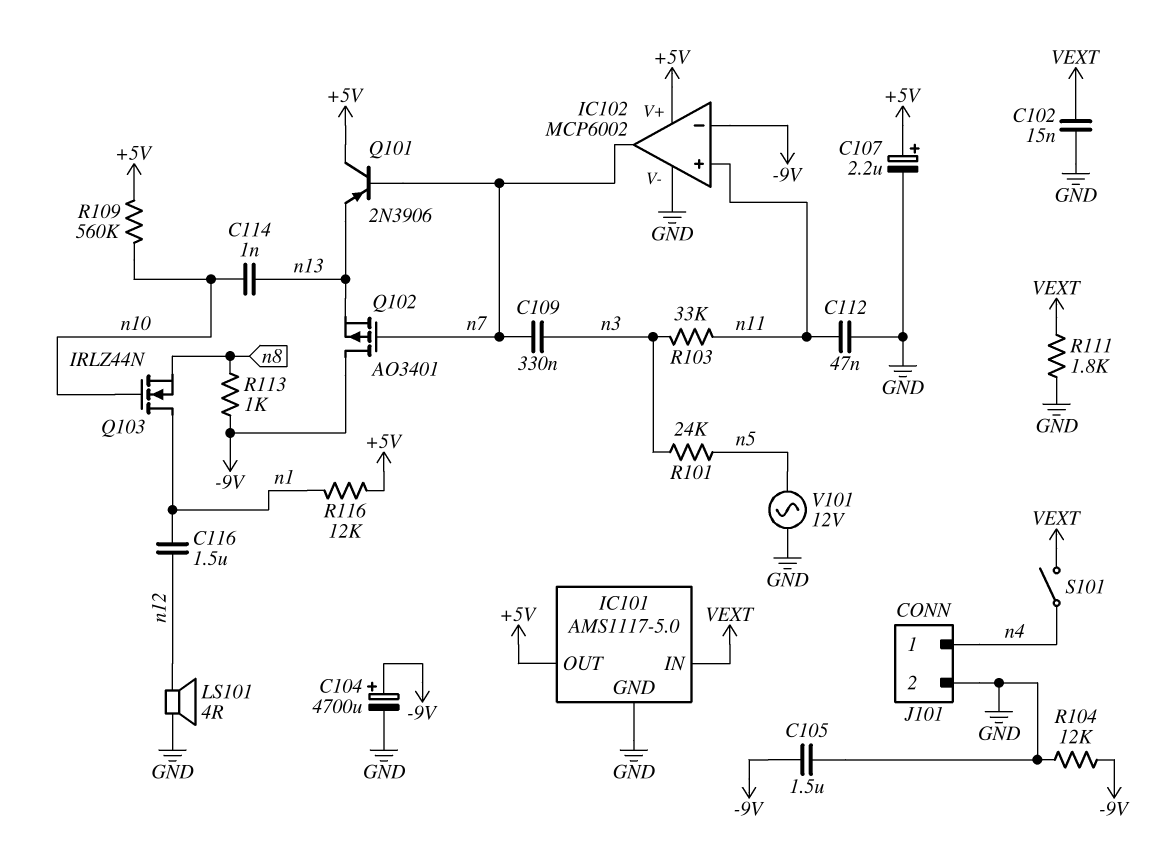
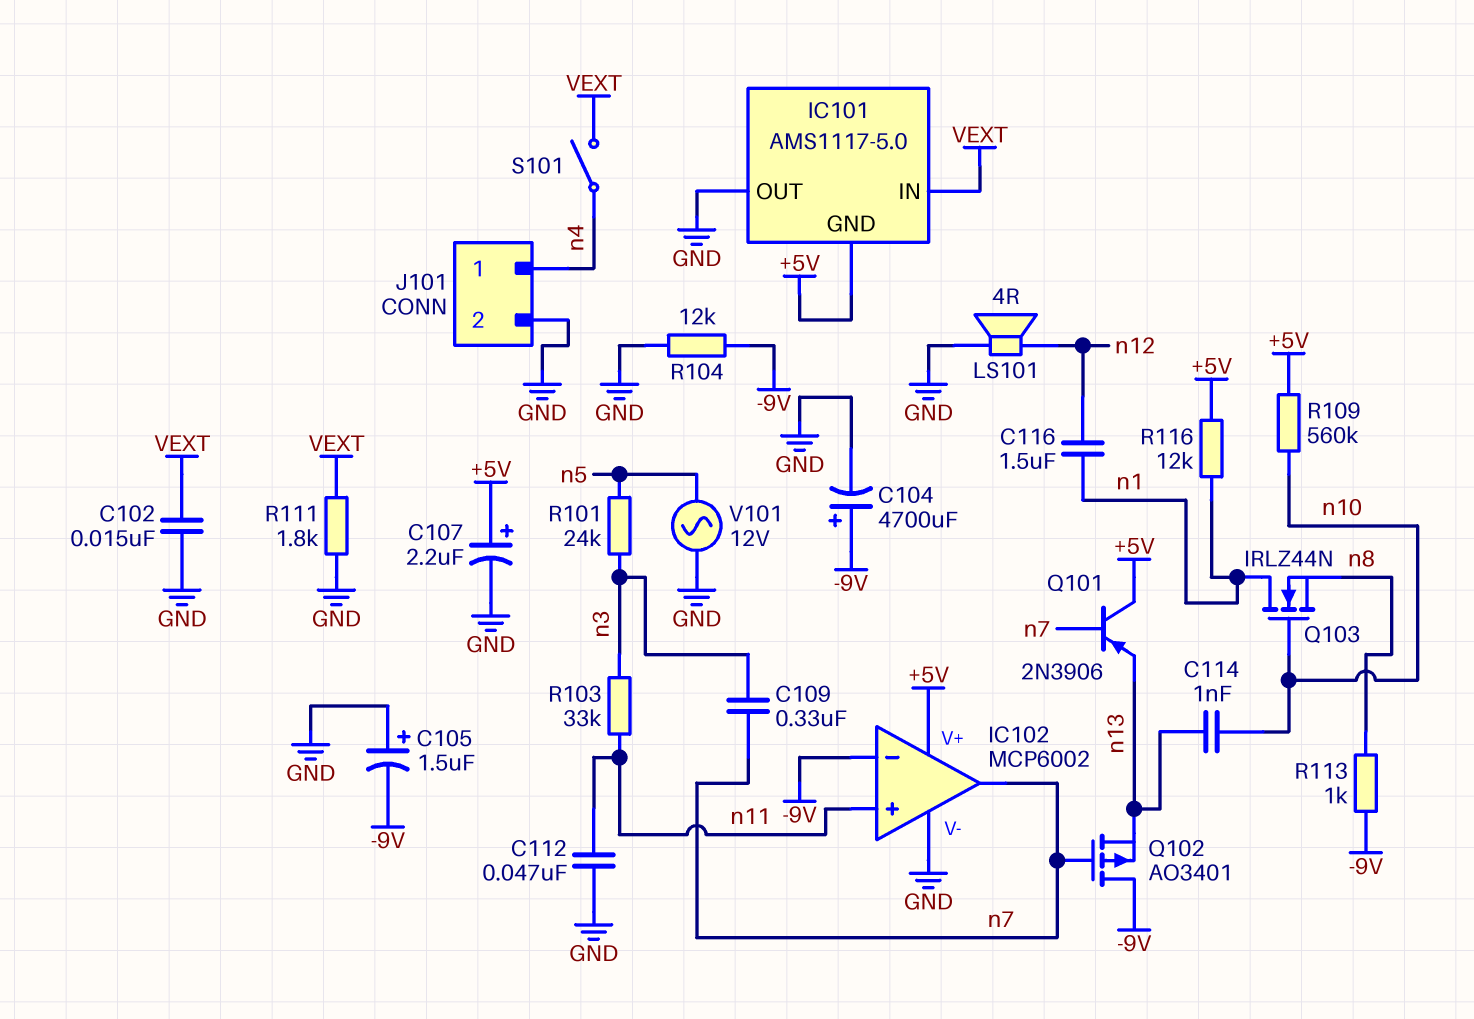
C105: 1.5uF (-9V, GND) -> 1.5uF (plus GND, minus -9V)
IC101 pin GND: GND -> +5V
IC101 pin OUT: +5V -> GND

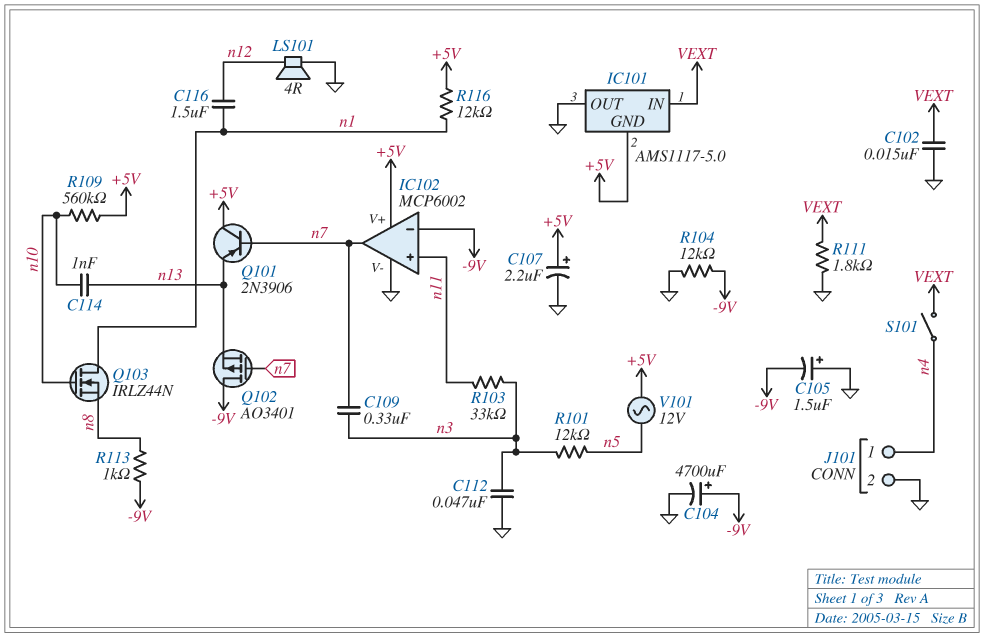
C112: 47nF (GND, n11) -> 47nF (GND, n3)
R101: 24k (n3, n5) -> 12k (n3, n5)
V101: AC 12V (GND, n5) -> AC 12V (+5V, n5)

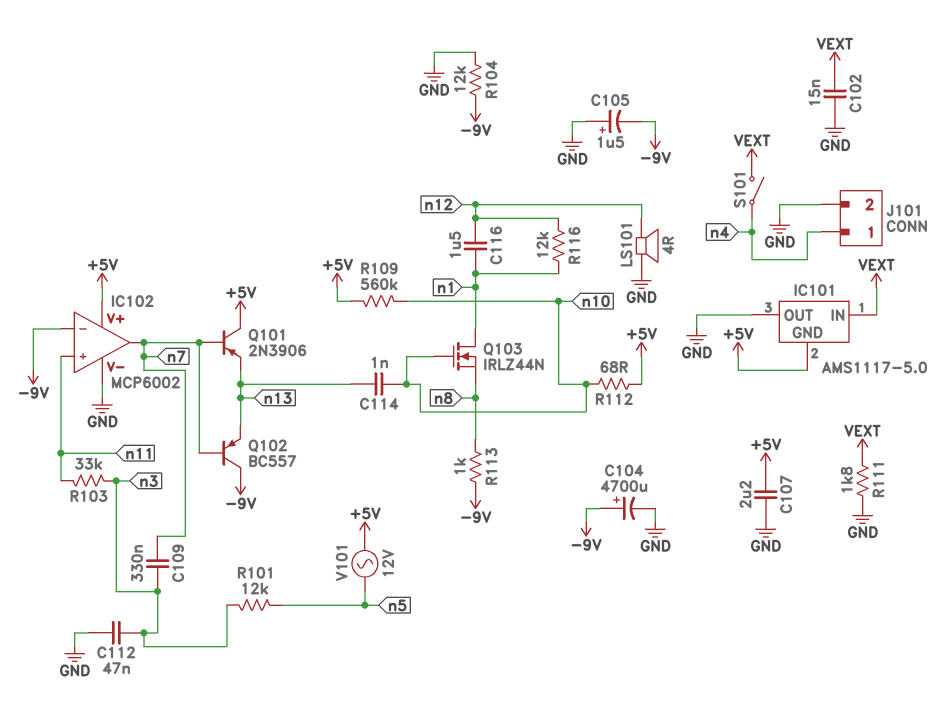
C107: 2.2uF (plus +5V, minus GND) -> 2.2uF (+5V, GND)
Q102: PMOS AO3401 (G n7, D -9V, S n13) -> PNP BC557 (B n7, C -9V, E n13)
R112: none -> 68 (+5V, n10)
R116: 12k (+5V, n1) -> 12k (n1, n12)

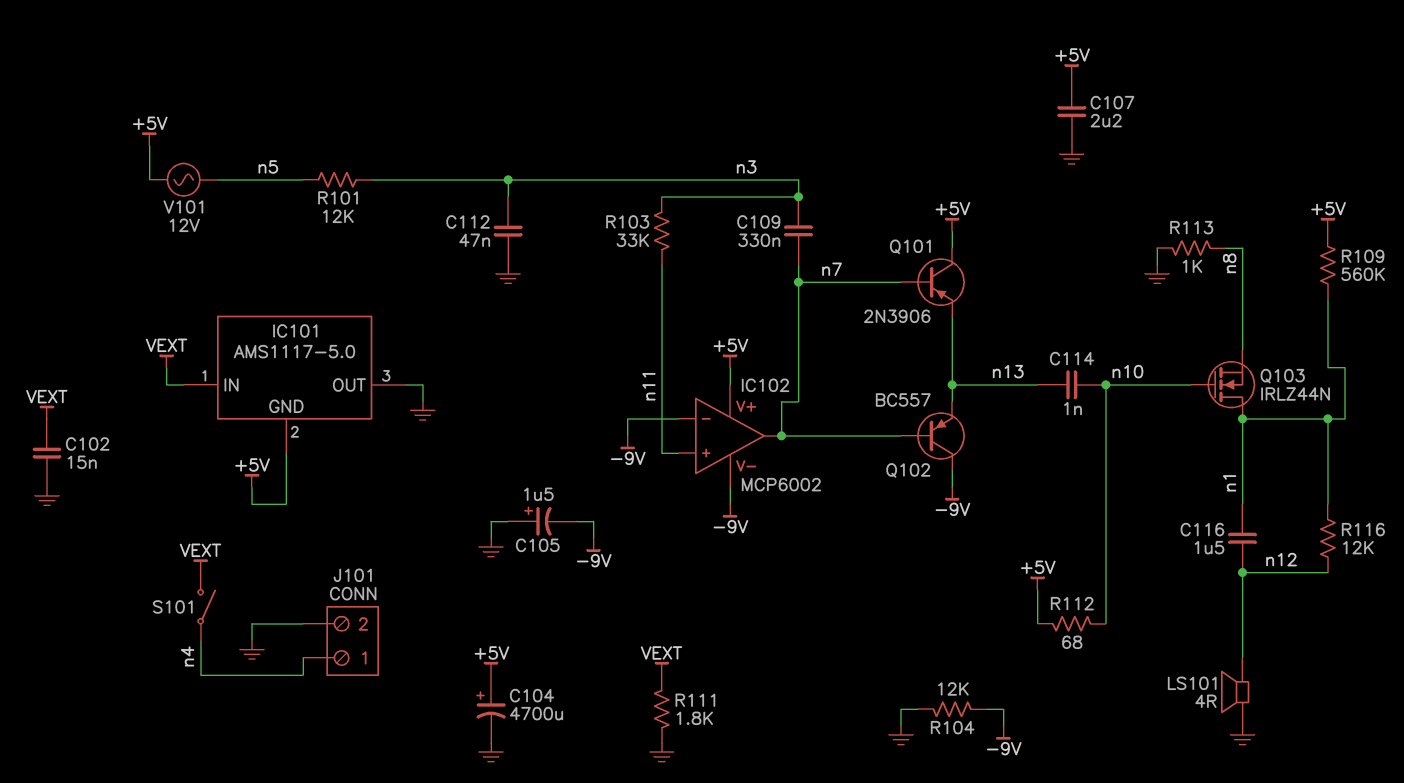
C104: 4700uF (plus -9V, minus GND) -> 4700uF (plus +5V, minus GND)
IC102 pin V-: GND -> -9V
R109: 560k (+5V, n10) -> 560k (+5V, n1)
R113: 1k (-9V, n8) -> 1k (GND, n8)

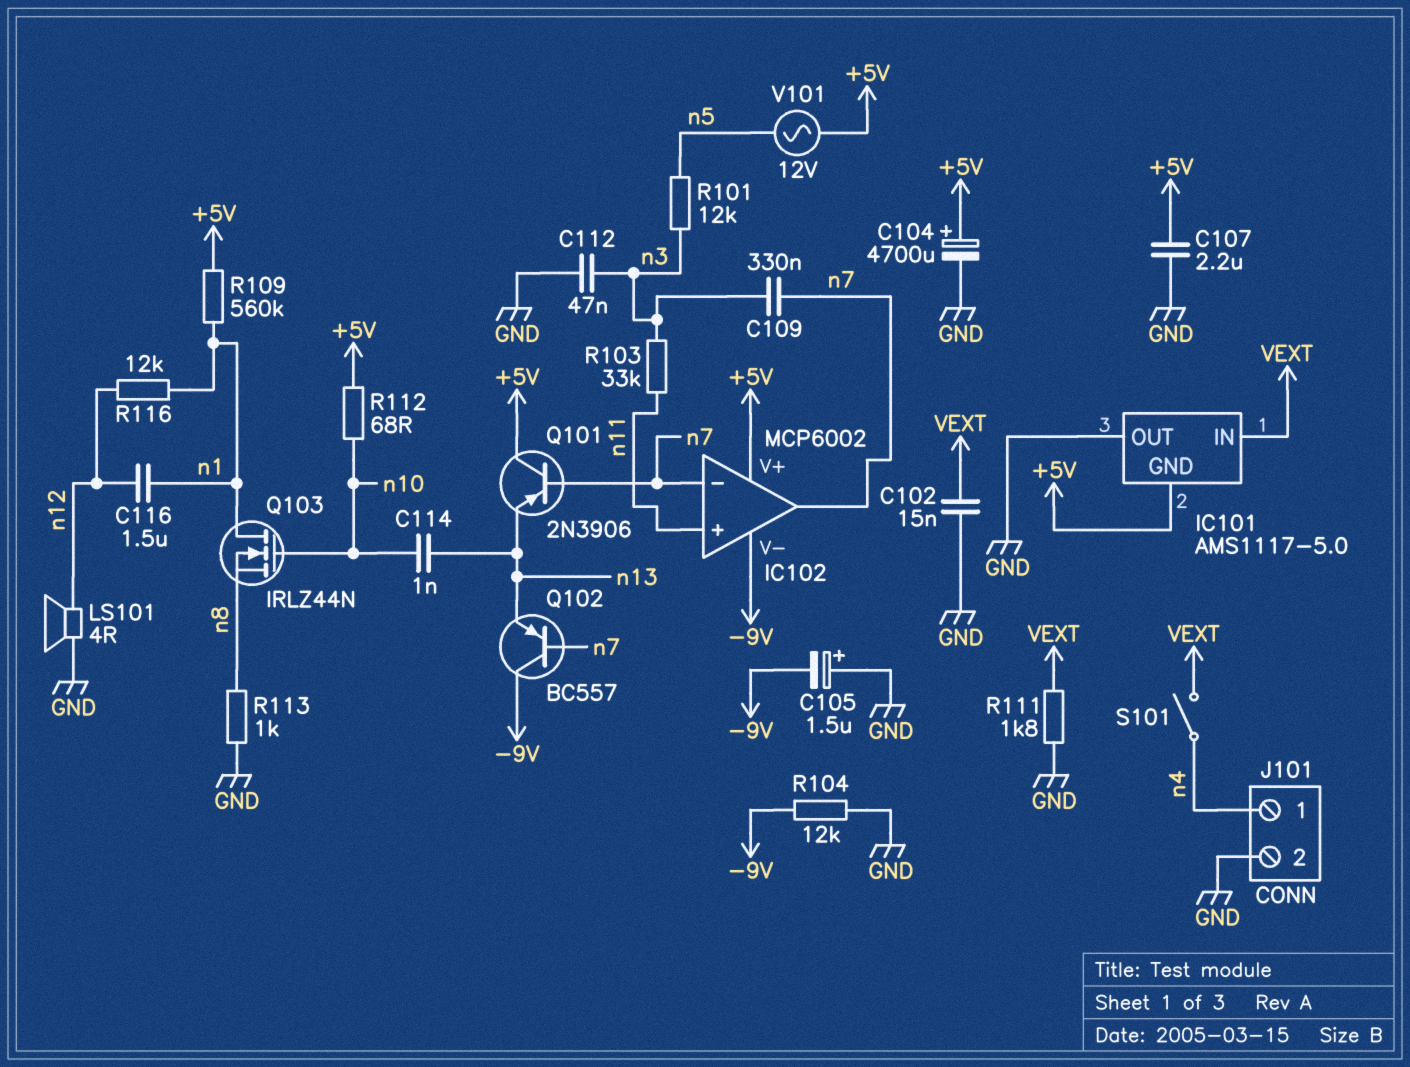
IC102 pin in-: -9V -> n7

